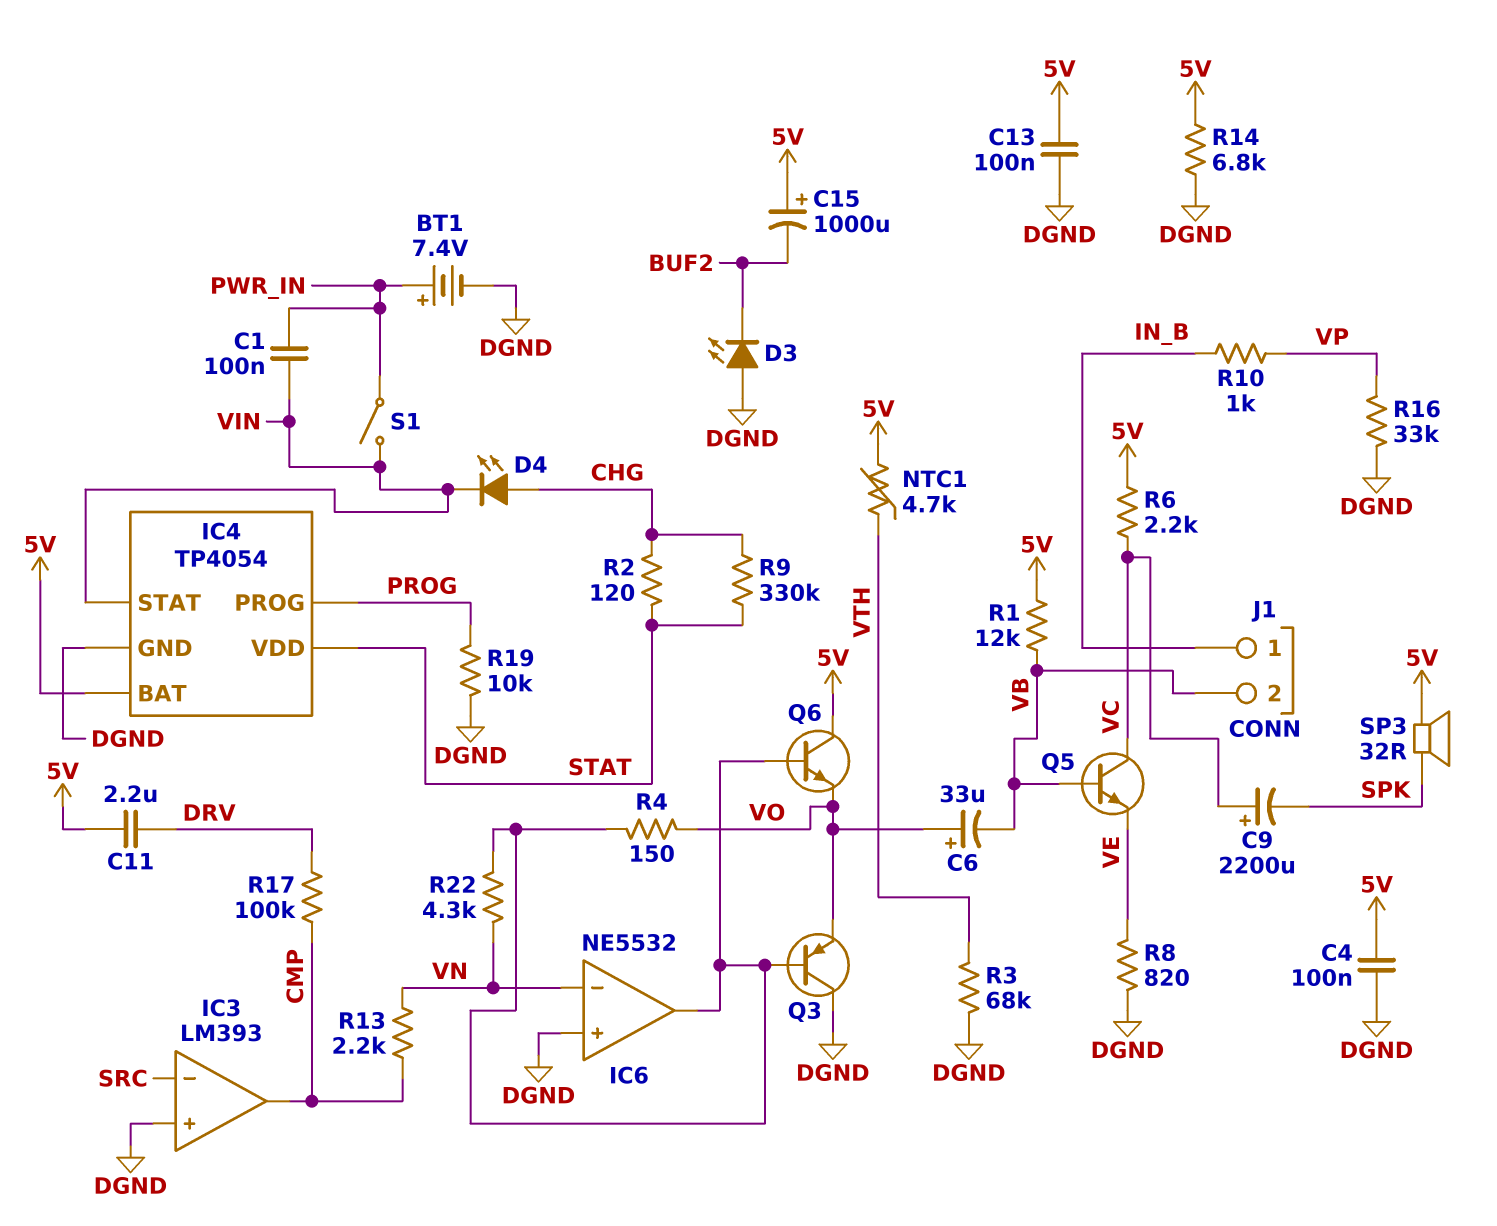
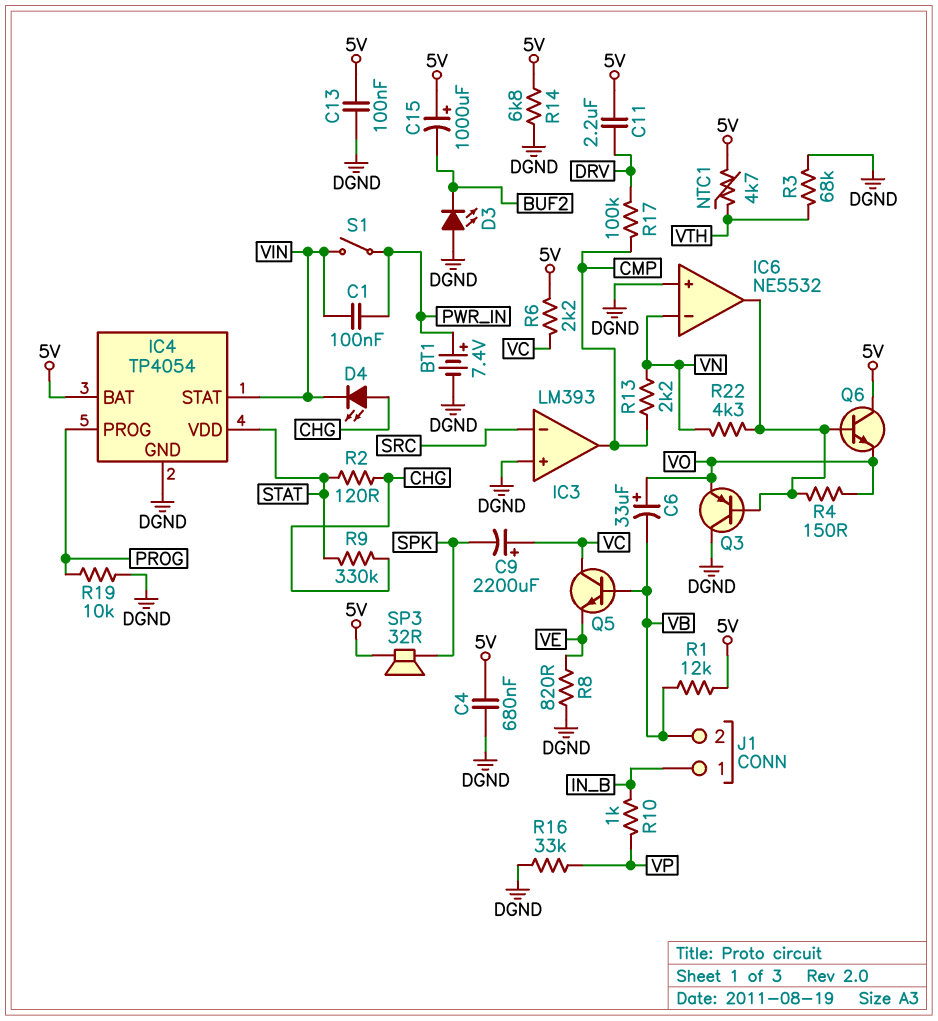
C4: 100nF (5V, DGND) -> 680nF (5V, DGND)

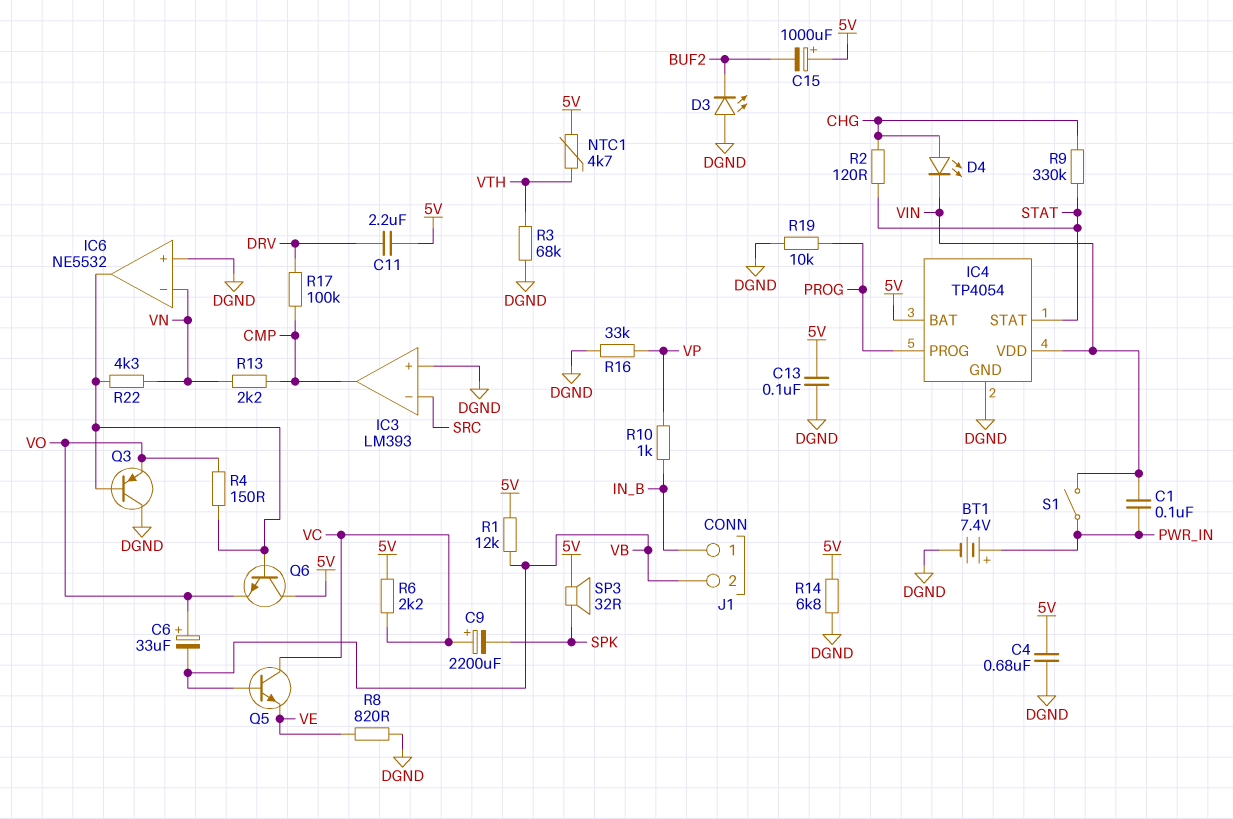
IC4 pin STAT: VIN -> STAT
IC4 pin VDD: STAT -> VIN

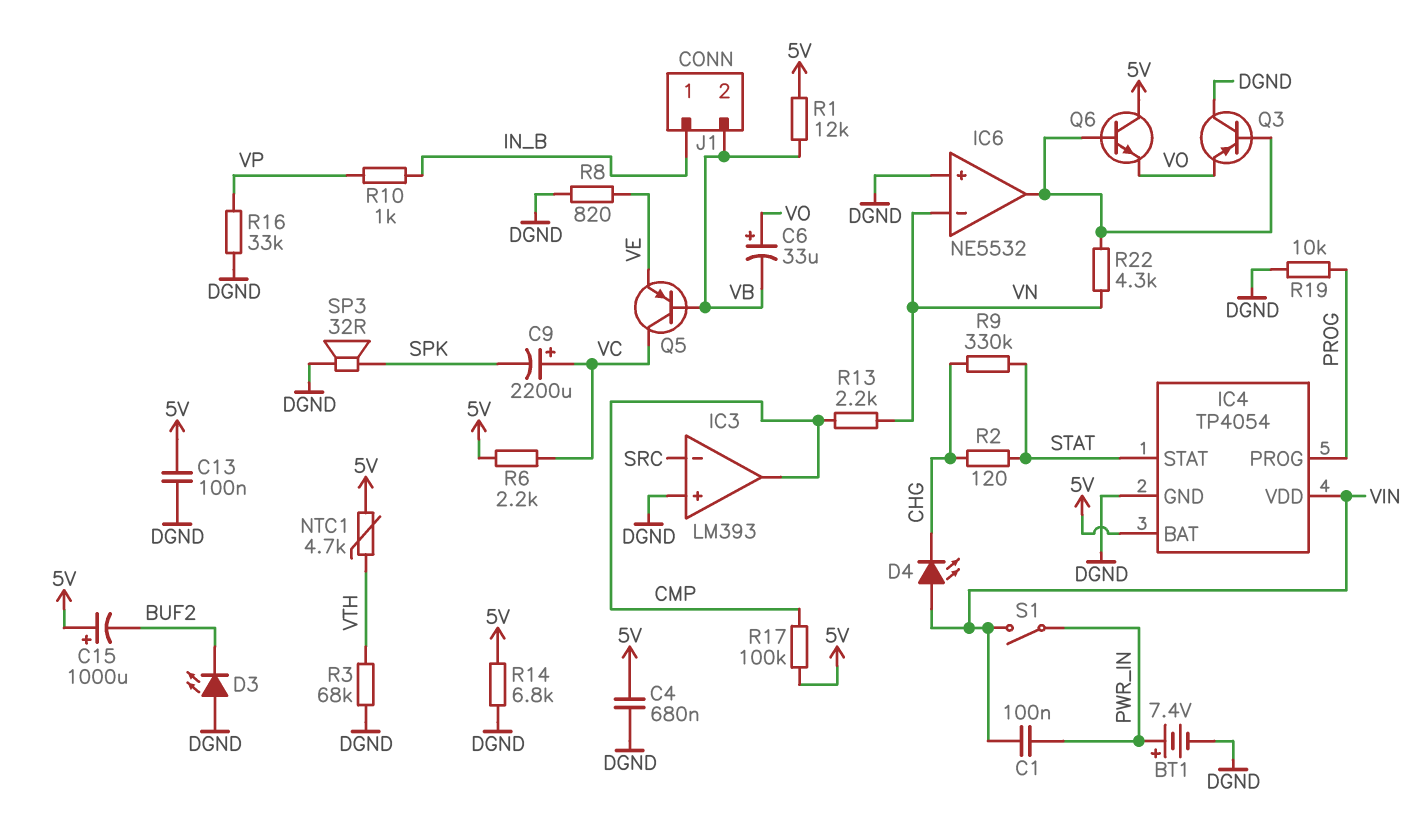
C11: 2.2uF (5V, DRV) -> none
D4: LED (A CHG, K VIN) -> LED (A VIN, K CHG)
Q5: NPN (B VB, C VC, E VE) -> PNP (B VB, C VC, E VE)
R4: 150 (IC6/out, VO) -> none
R17: 100k (CMP, DRV) -> 100k (5V, CMP)
SP3: speaker 32R (5V, SPK) -> speaker 32R (DGND, SPK)

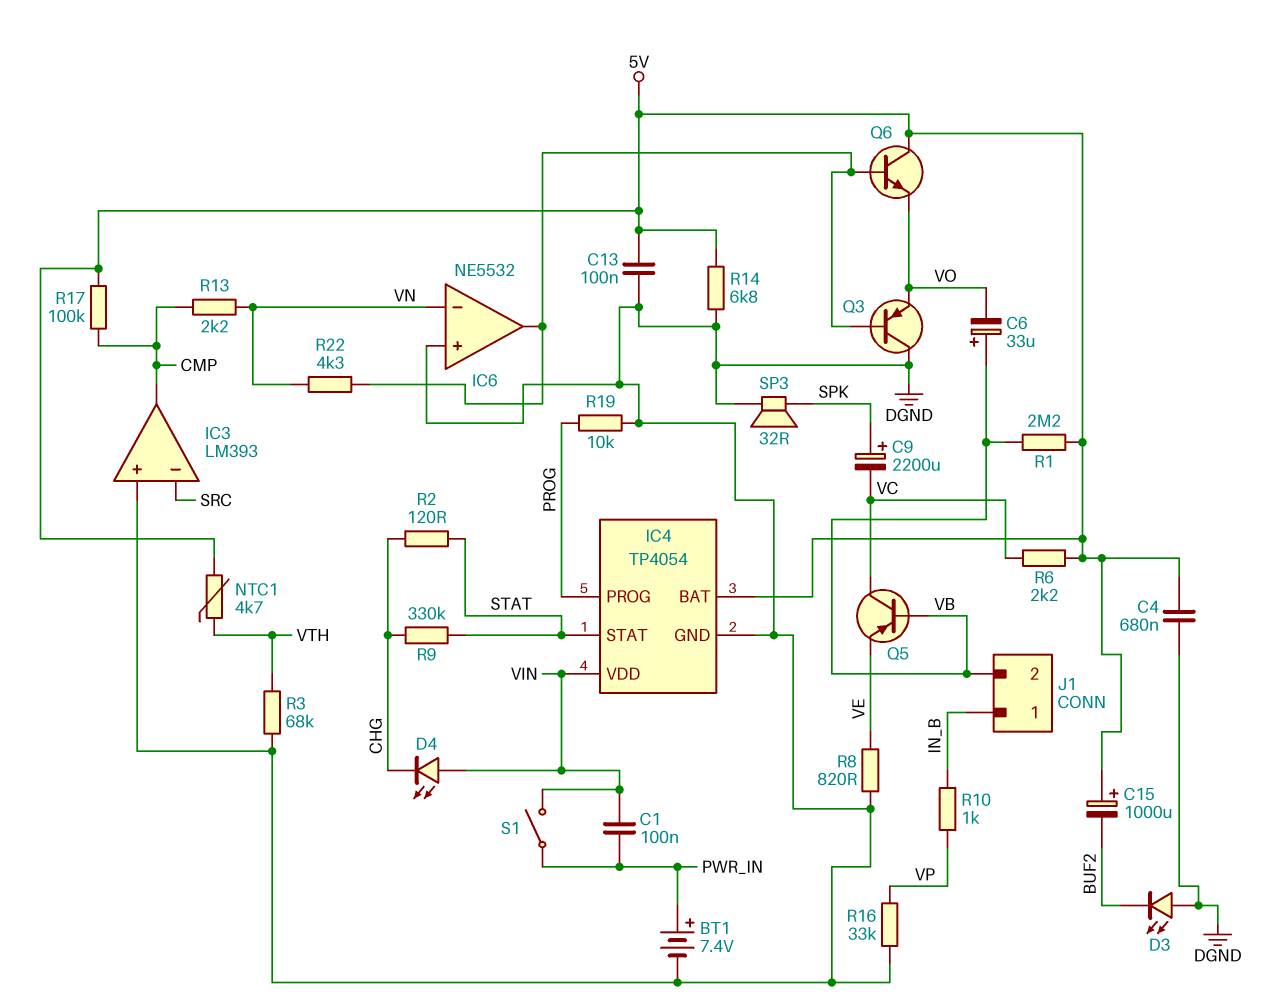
C6: 33uF (plus VO, minus VB) -> 33uF (plus VB, minus VO)
C9: 2200uF (plus VC, minus SPK) -> 2200uF (plus SPK, minus VC)
R1: 12k (5V, VB) -> 2.2M (5V, VB)

